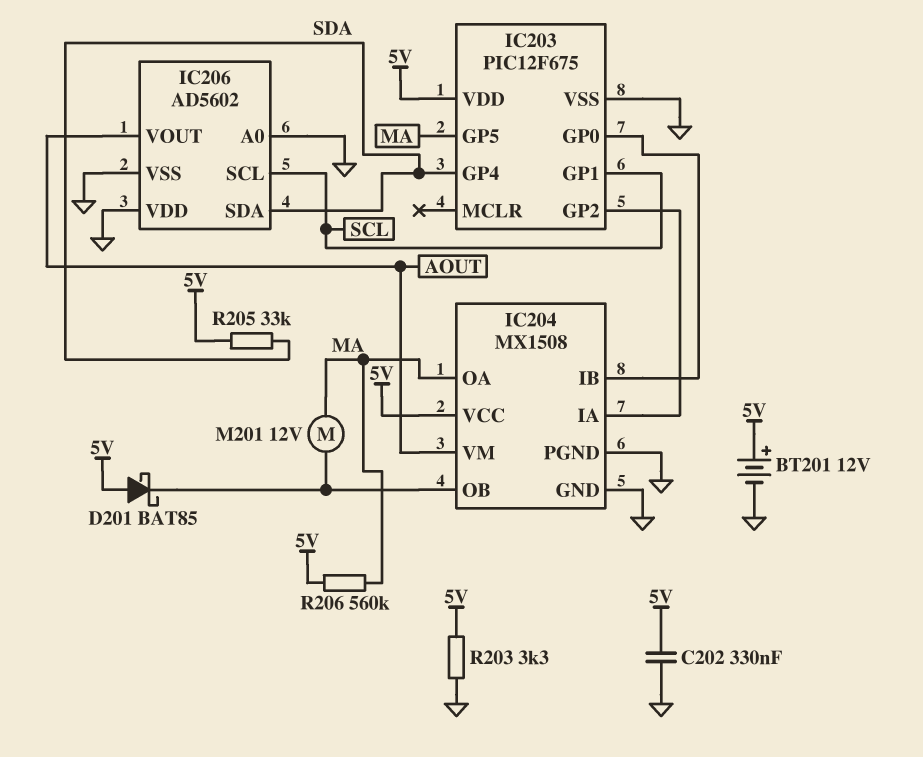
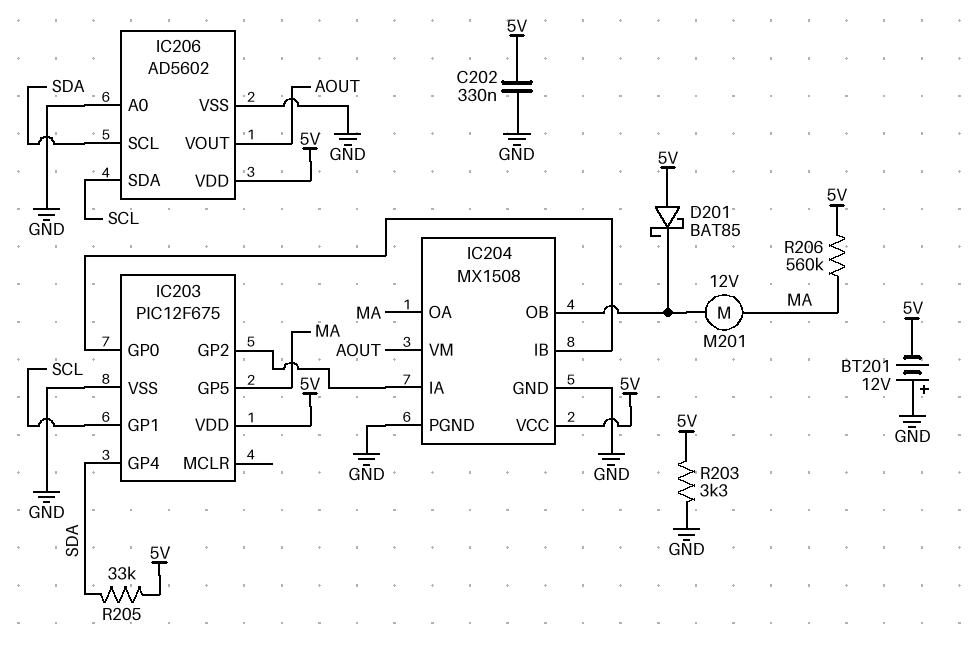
BT201: 12V (plus 5V, minus GND) -> 12V (plus GND, minus 5V)
IC206 pin SCL: SCL -> SDA
IC206 pin SDA: SDA -> SCL
IC206 pin VDD: GND -> 5V

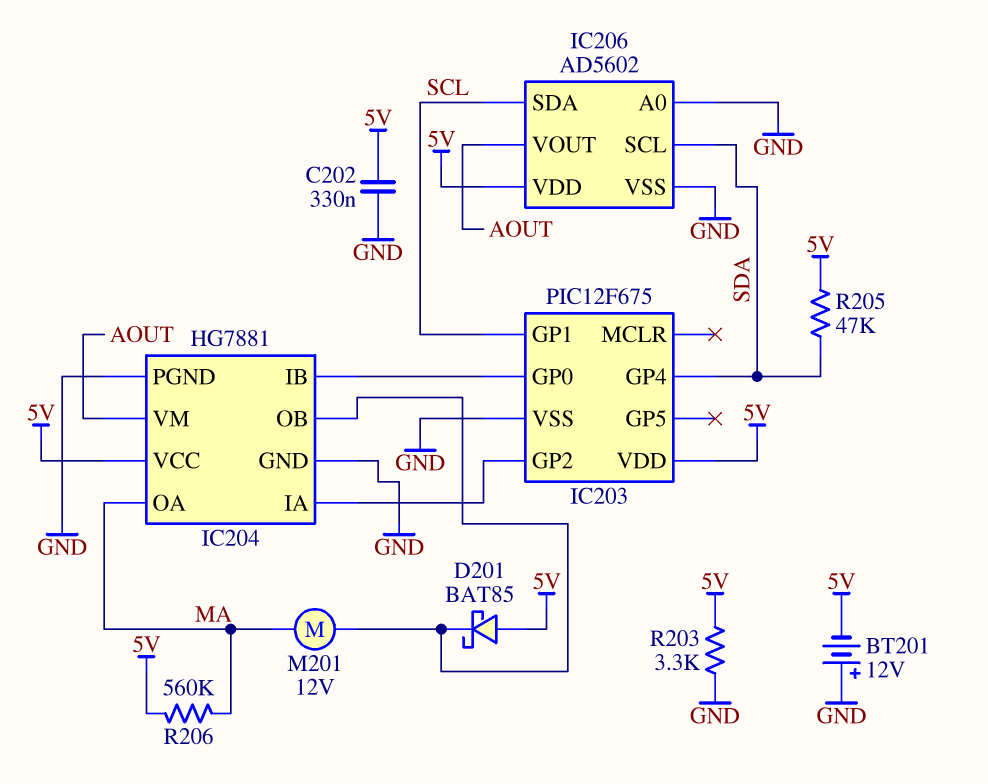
IC203 pin GP5: MA -> none
IC204: MX1508 -> HG7881
R205: 33k (5V, SDA) -> 47k (5V, SDA)

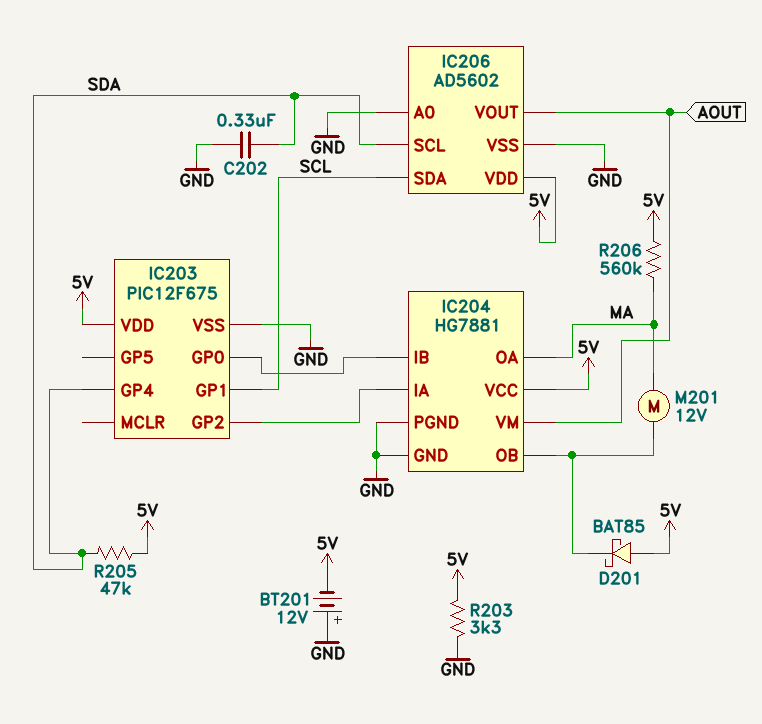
C202: 330nF (5V, GND) -> 330nF (GND, SDA)

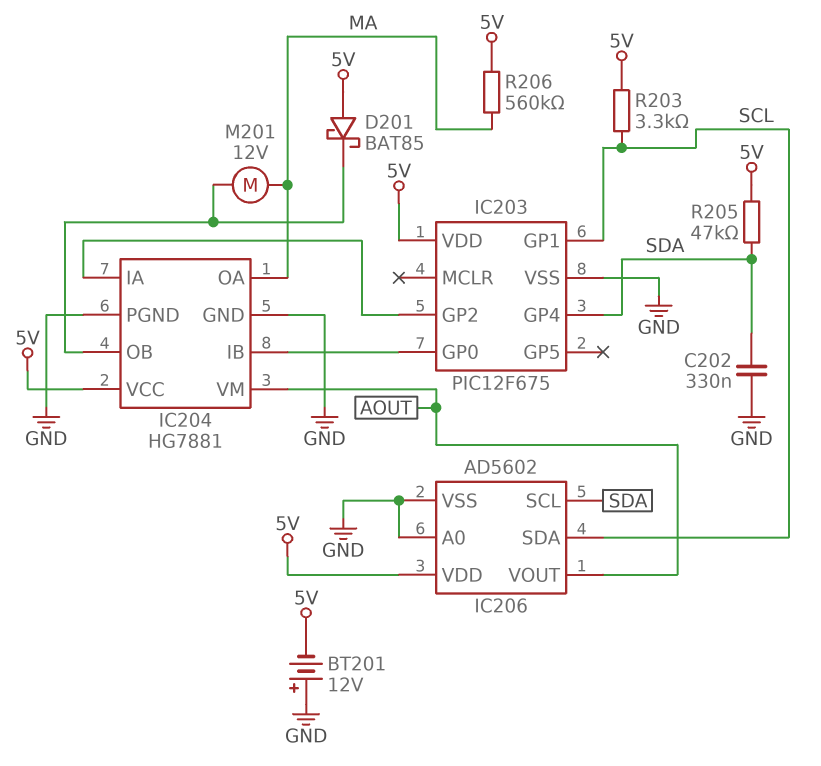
R203: 3.3k (5V, GND) -> 3.3k (5V, SCL)

